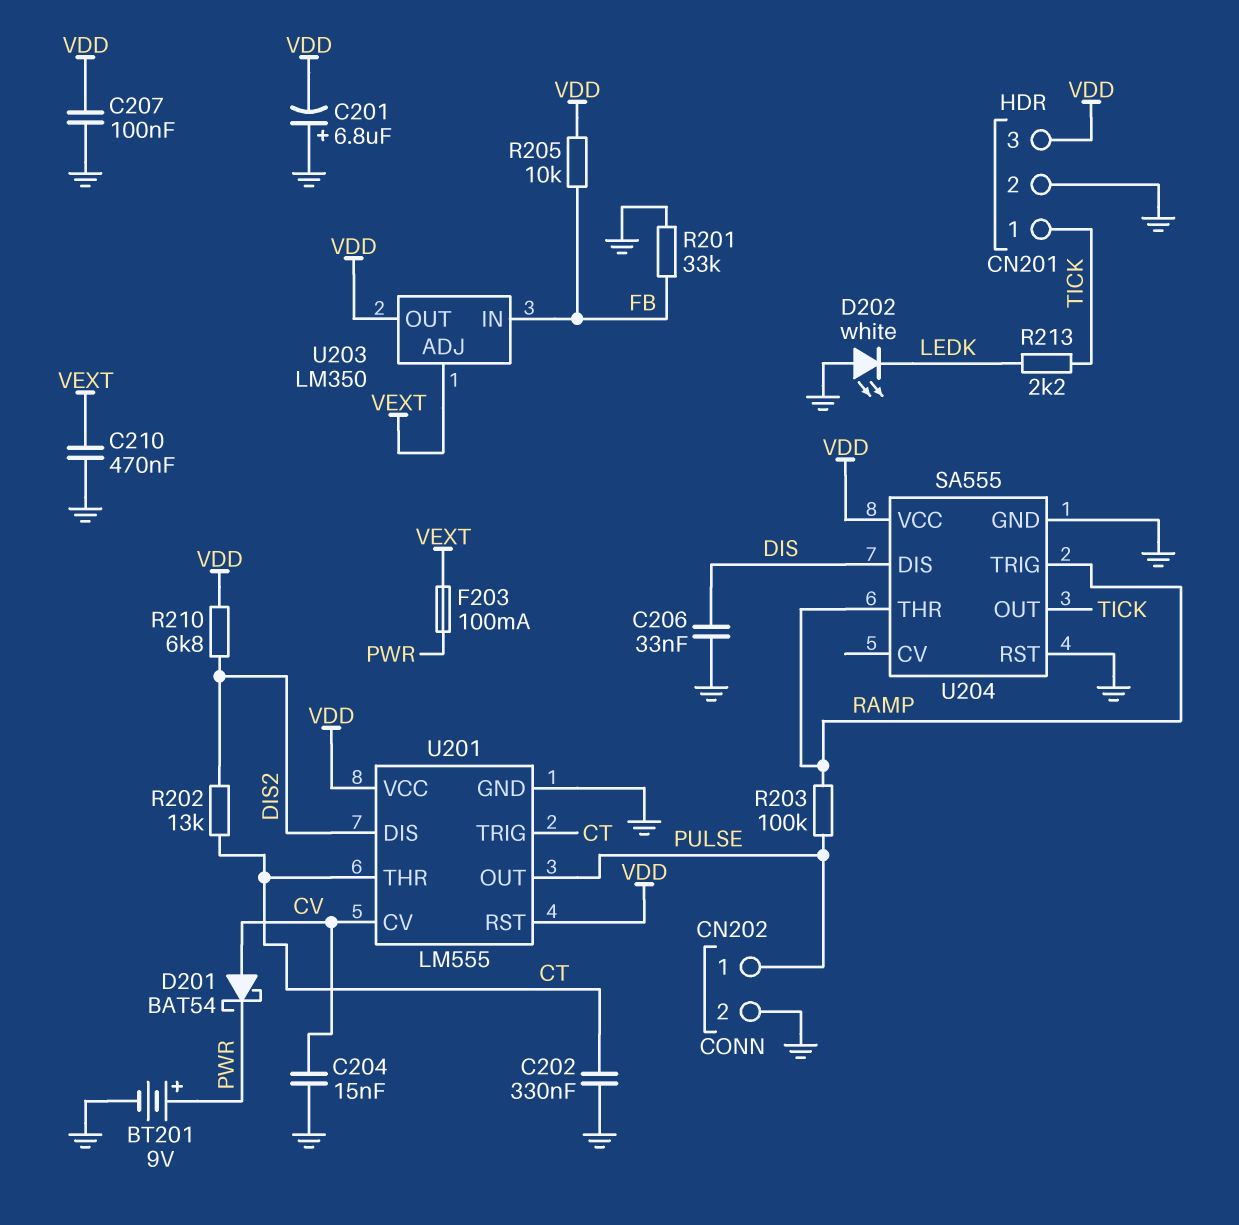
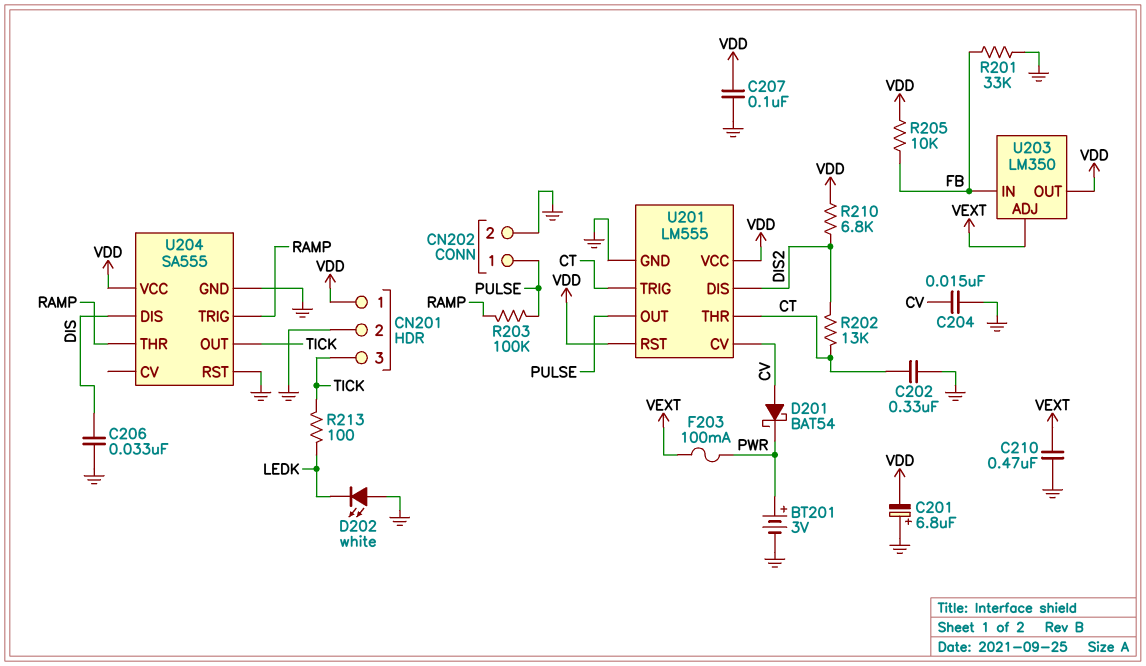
BT201: 9V (plus PWR, minus GND) -> 3V (plus PWR, minus GND)
CN201 pin 1: TICK -> VDD
CN201 pin 3: VDD -> TICK
R213: 2.2k (LEDK, TICK) -> 100 (LEDK, TICK)

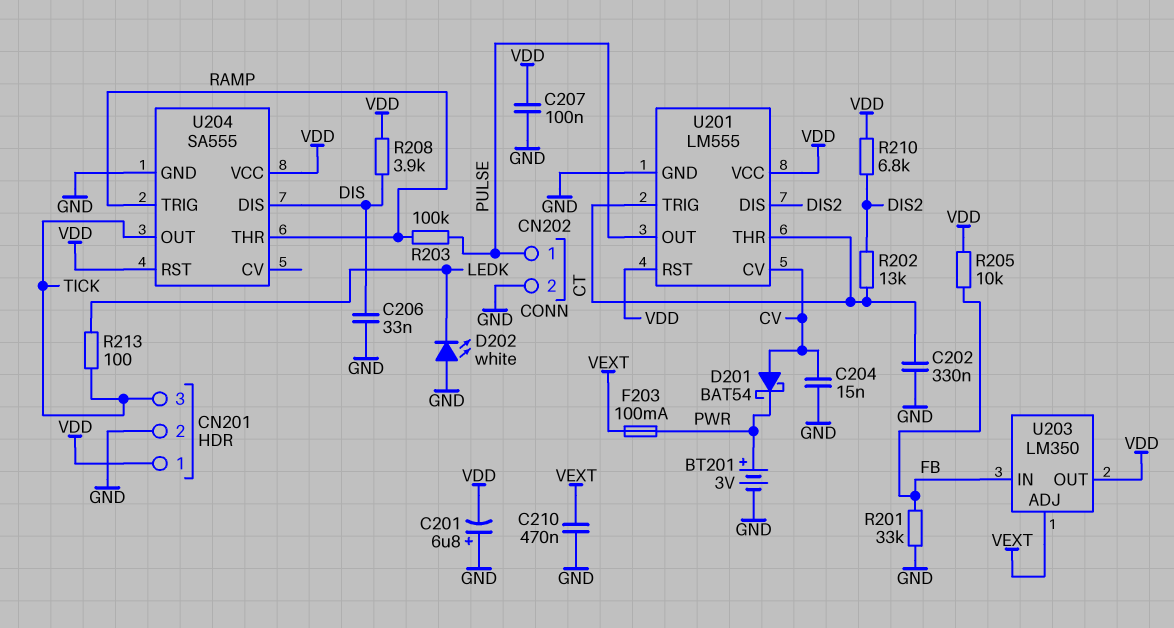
R208: none -> 3.9k (DIS, VDD)
U204 pin RST: GND -> VDD

